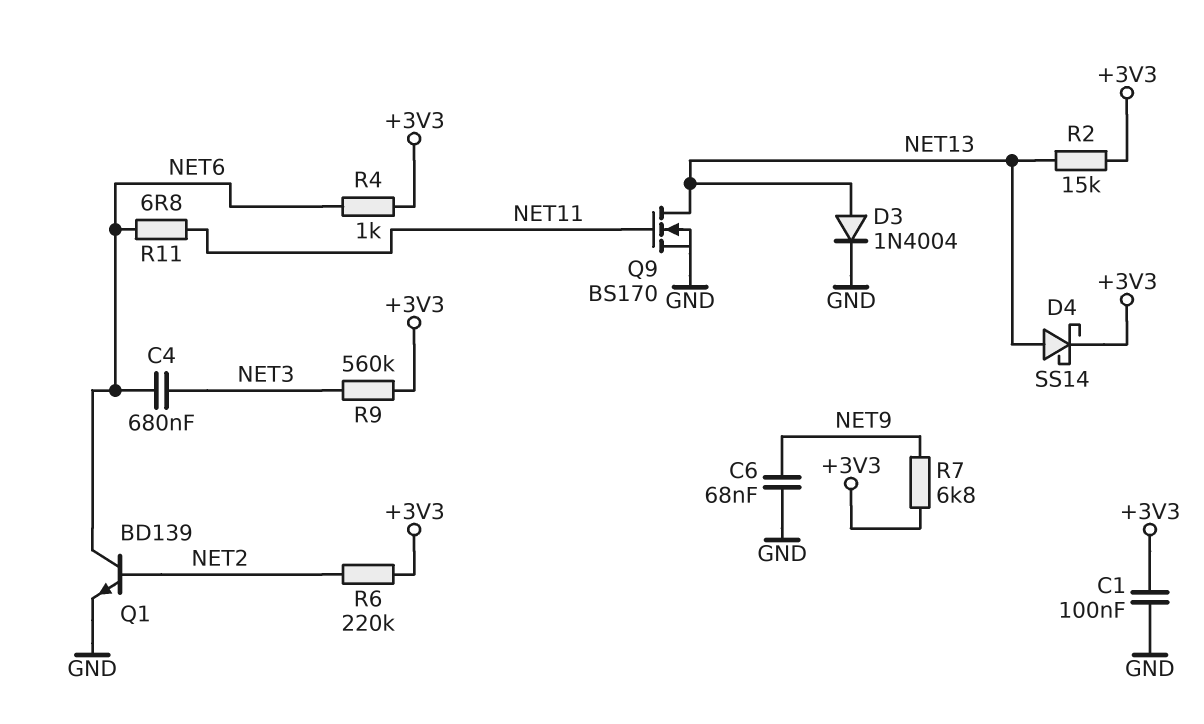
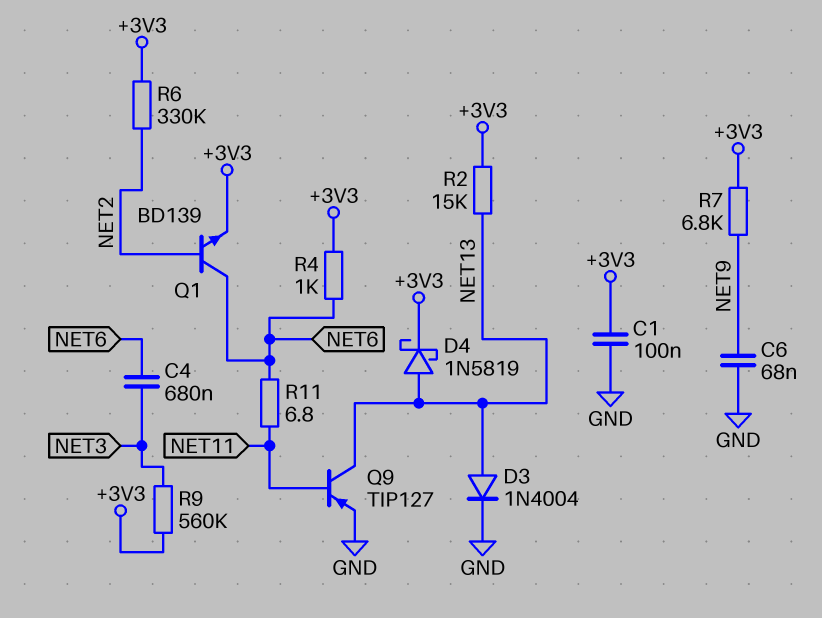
D4: schottky SS14 (A NET13, K +3V3) -> schottky 1N5819 (A NET13, K +3V3)
Q1: NPN BD139 (B NET2, C NET6, E GND) -> NPN BD139 (B NET2, C NET6, E +3V3)
Q9: NMOS BS170 (G NET11, D NET13, S GND) -> PNP TIP127 (B NET11, C NET13, E GND)
R6: 220k (+3V3, NET2) -> 330k (+3V3, NET2)

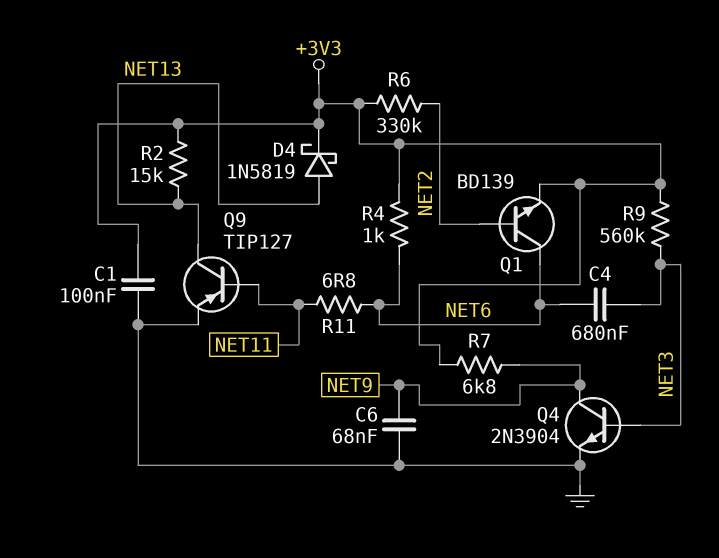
D3: diode 1N4004 (A NET13, K GND) -> none
Q4: none -> NPN 2N3904 (B NET3, C NET9, E GND)

